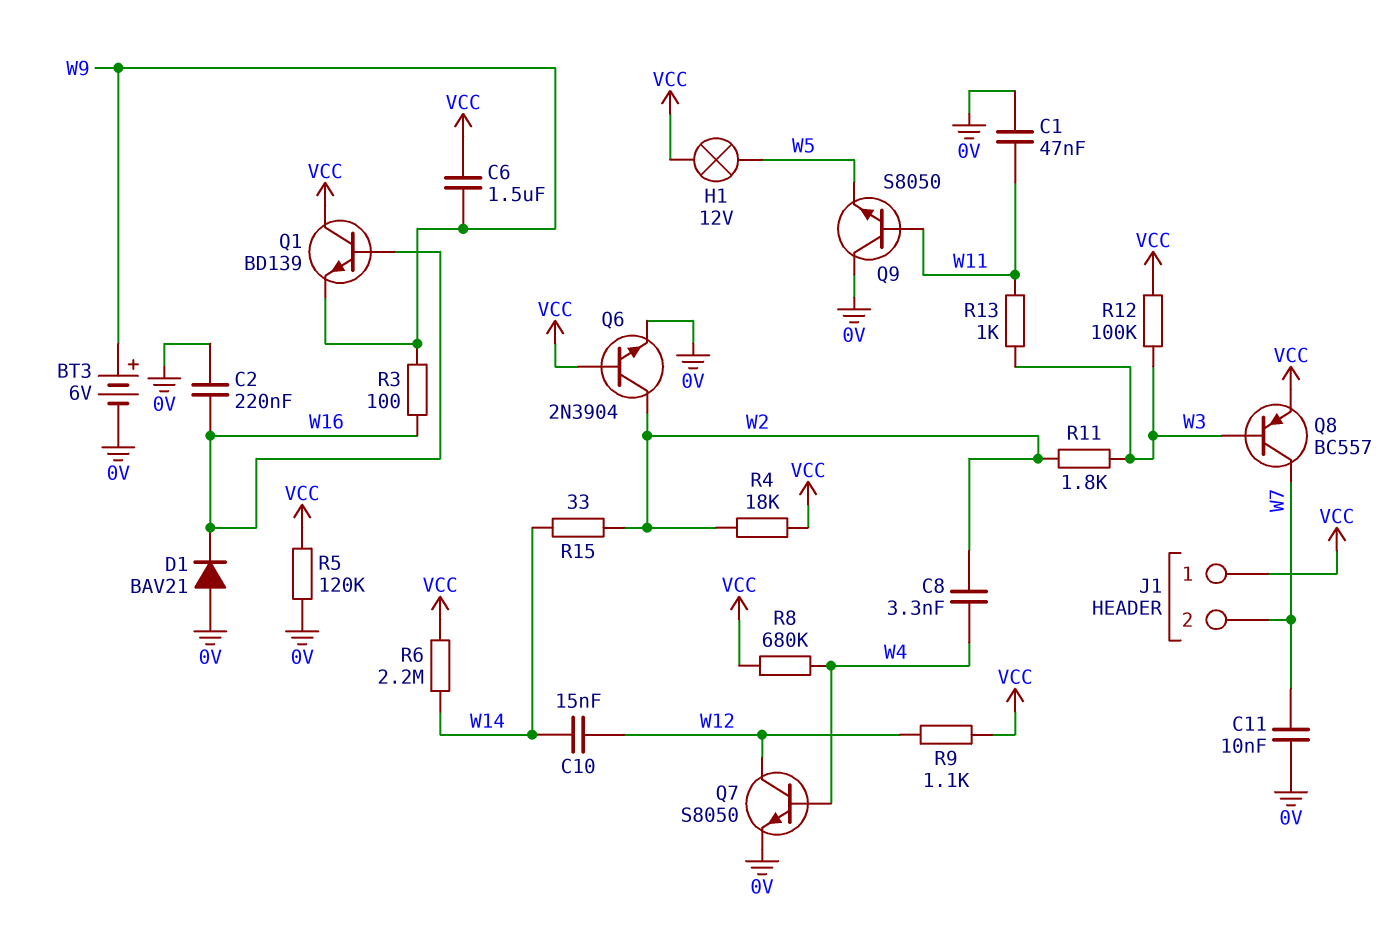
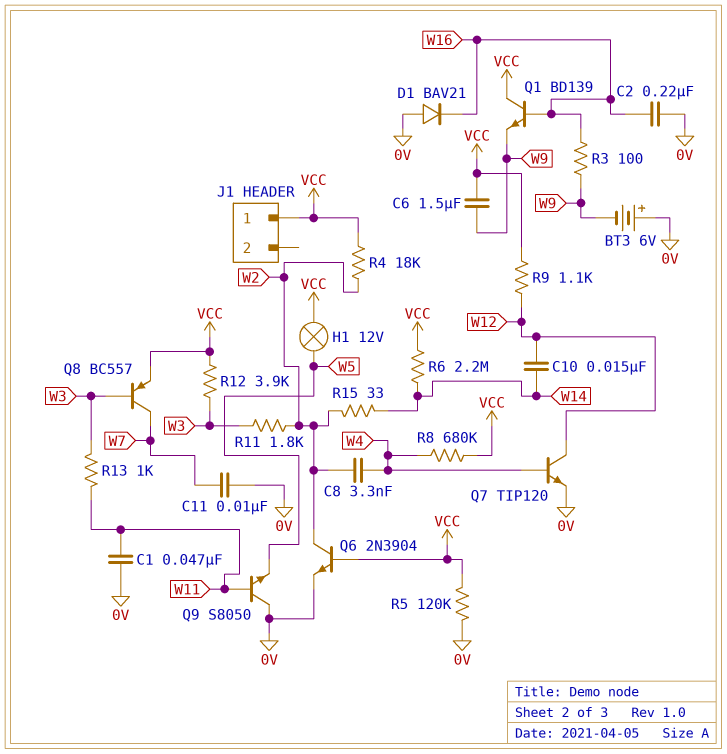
BT3: 6V (plus W9, minus 0V) -> 6V (plus 0V, minus W9)
J1 pin 2: W7 -> none
Q7: NPN S8050 (B W4, C W12, E 0V) -> NPN TIP120 (B W4, C W12, E 0V)
R12: 100k (VCC, W3) -> 3.9k (VCC, W3)

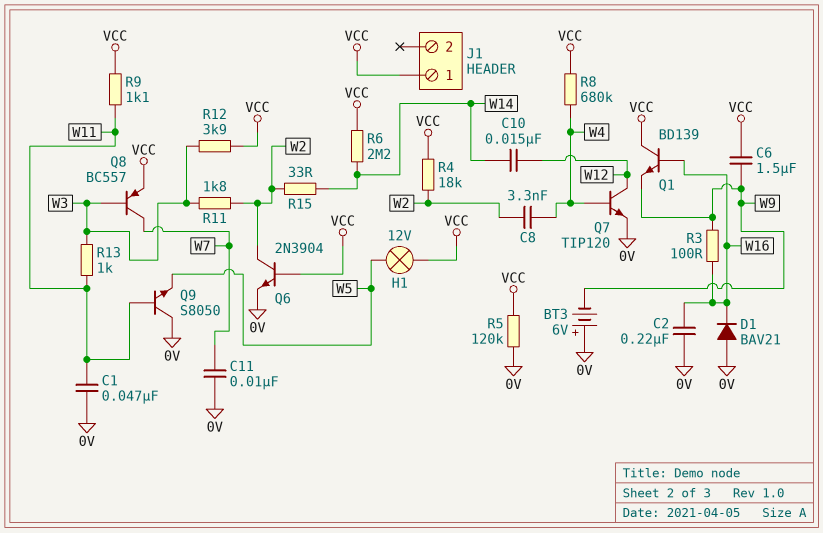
R9: 1.1k (VCC, W12) -> 1.1k (VCC, W11)

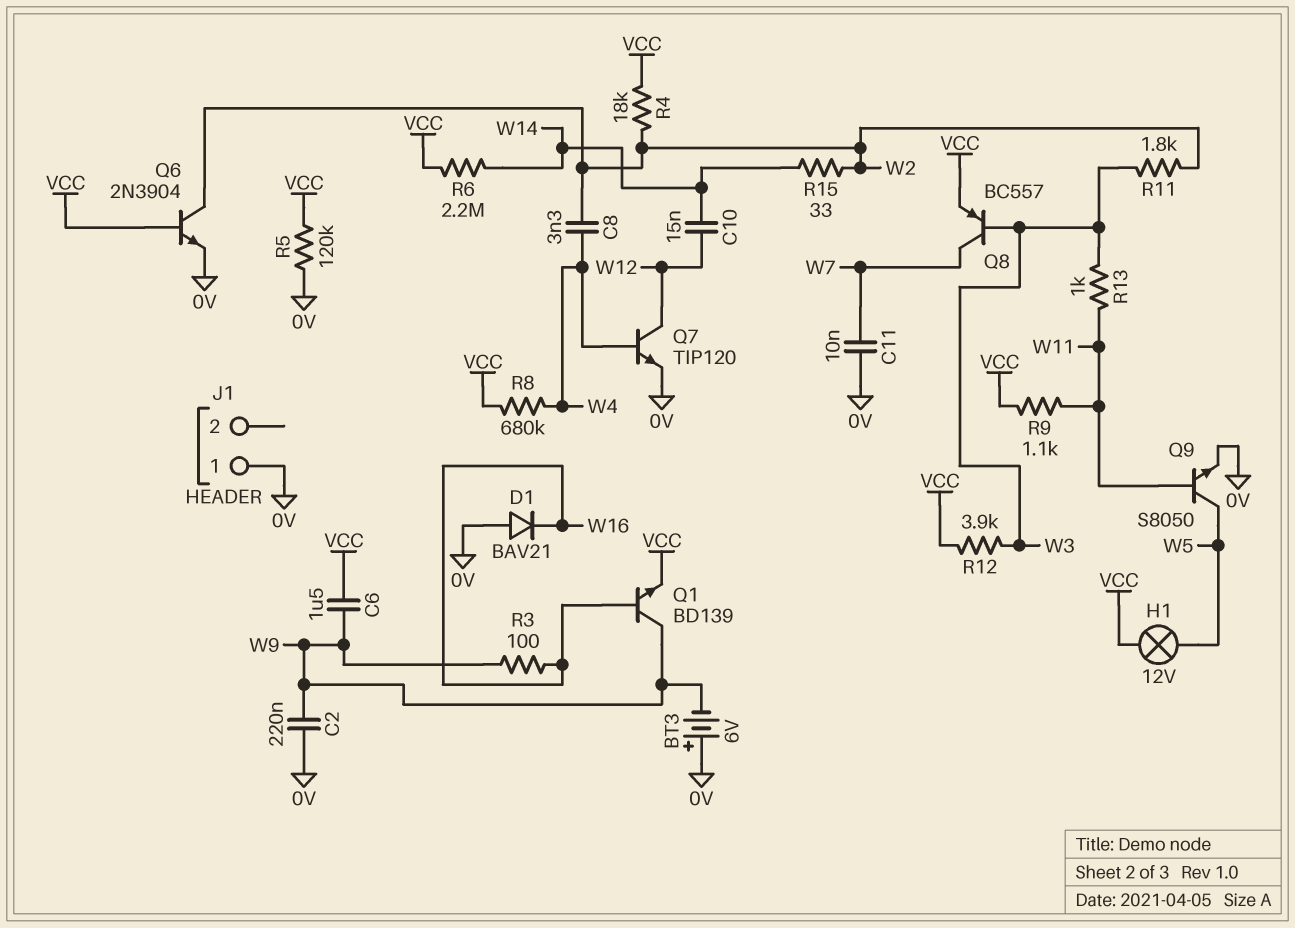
C1: 47nF (0V, W11) -> none
C2: 220nF (0V, W16) -> 220nF (0V, W9)
J1 pin 1: VCC -> 0V
Q1: NPN BD139 (B W16, C VCC, E W9) -> NPN BD139 (B W16, C W9, E VCC)
Q9: NPN S8050 (B W11, C 0V, E W5) -> NPN S8050 (B W11, C W5, E 0V)

